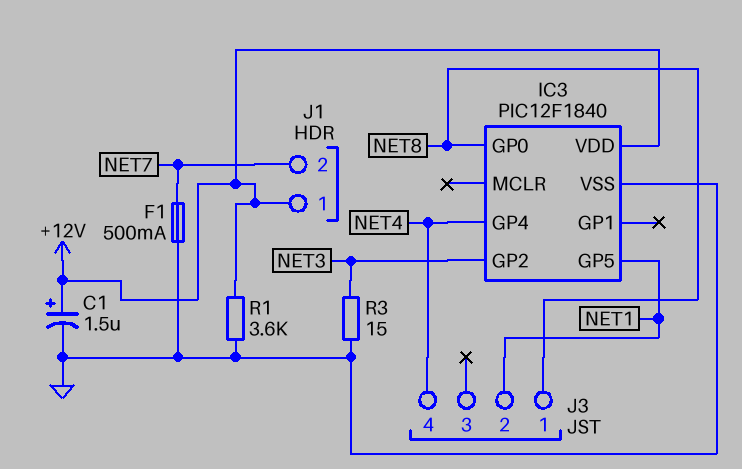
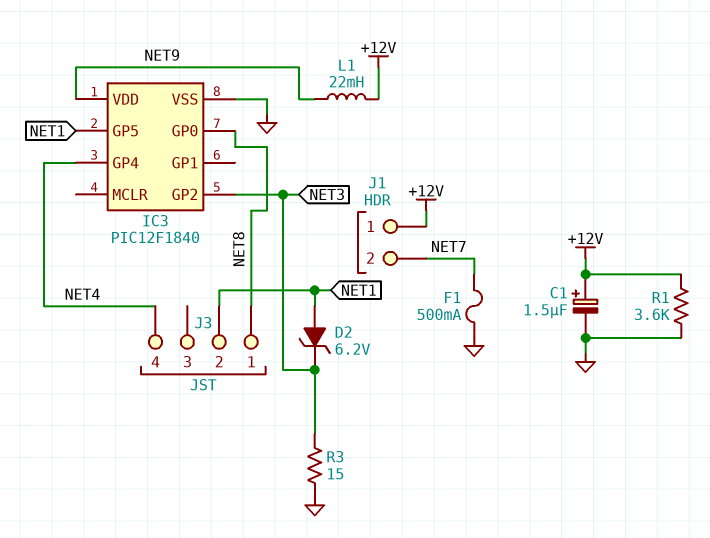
D2: none -> zener 6.2V (A NET1, K NET3)
IC3 pin VDD: +12V -> NET9
L1: none -> 22mH (+12V, NET9)

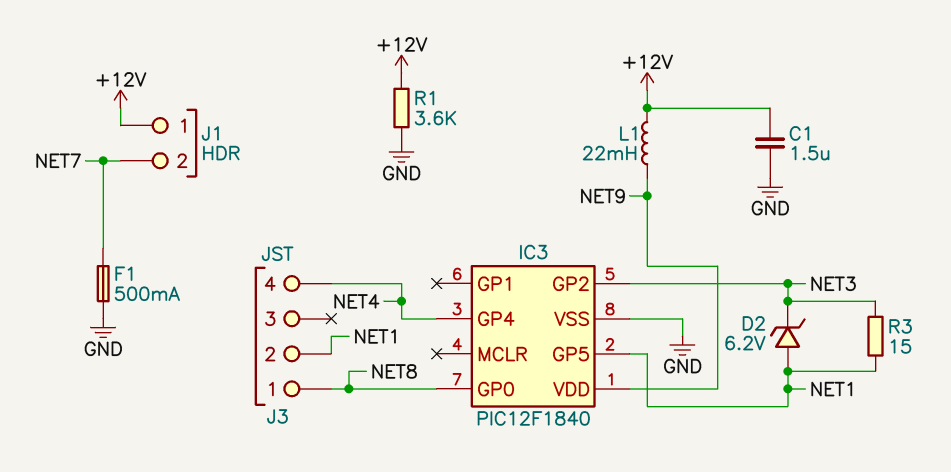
C1: 1.5uF (plus +12V, minus GND) -> 1.5uF (+12V, GND)
R3: 15 (GND, NET3) -> 15 (NET1, NET3)

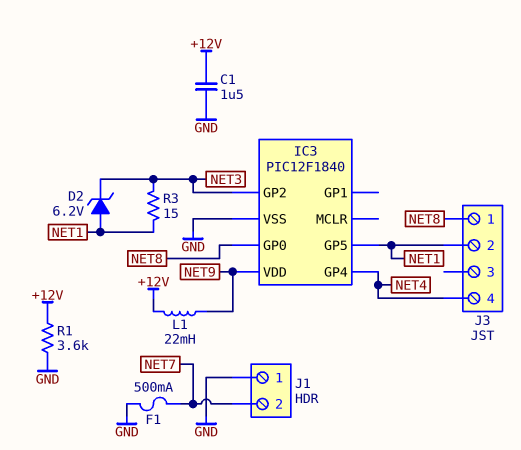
J1 pin 1: +12V -> GND

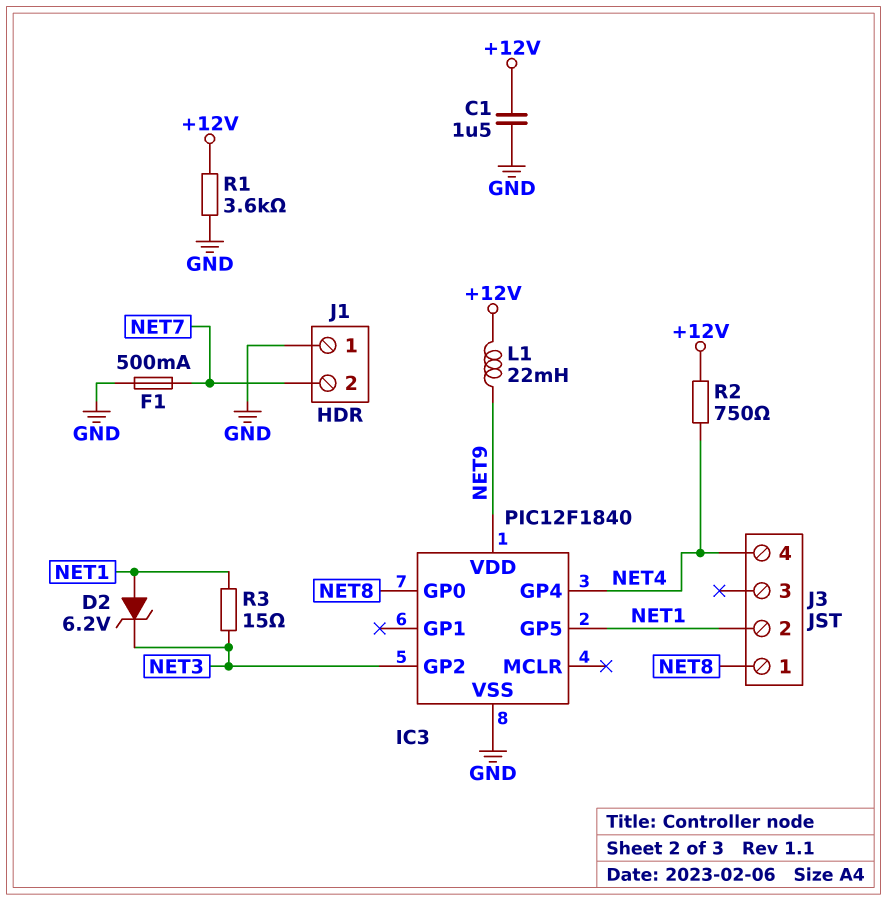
R2: none -> 750 (+12V, NET4)

